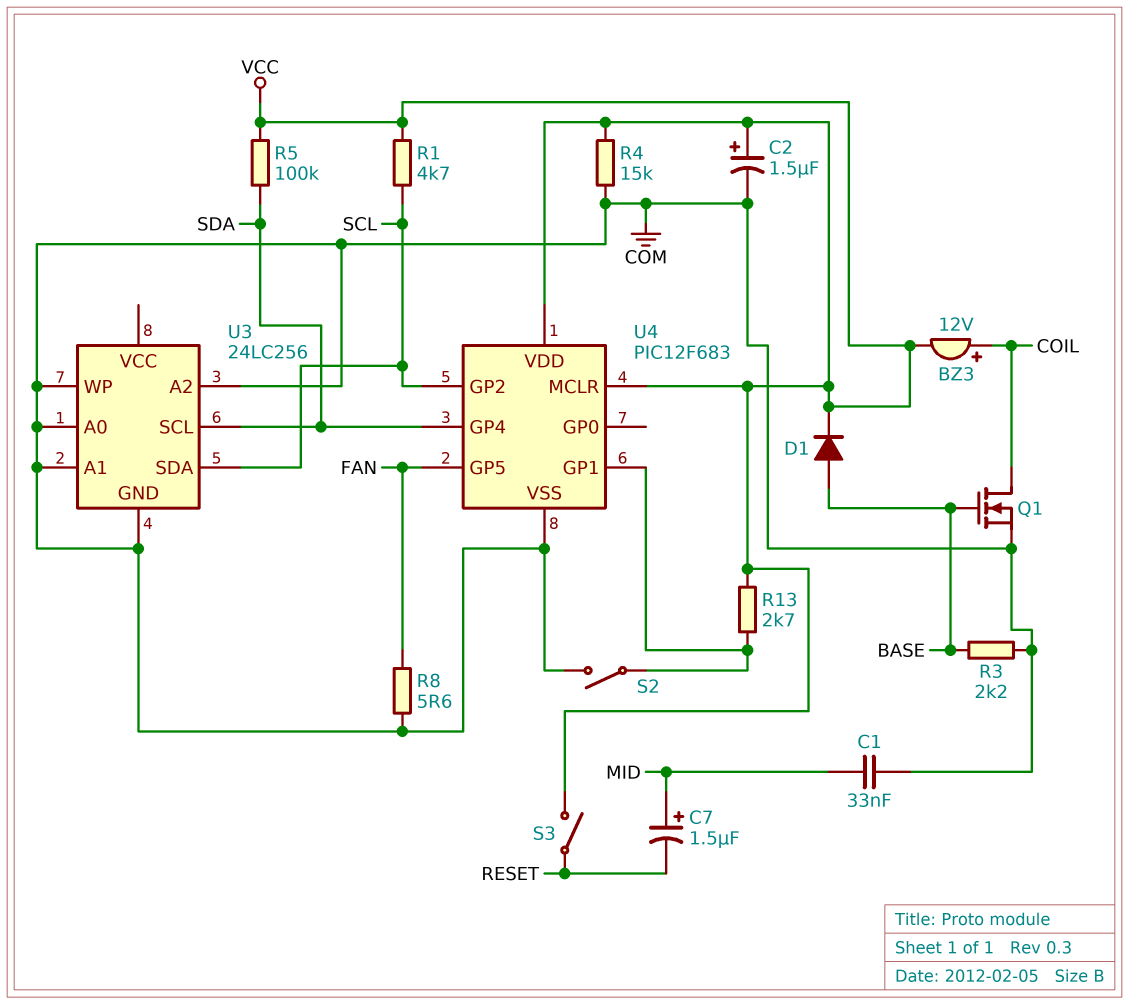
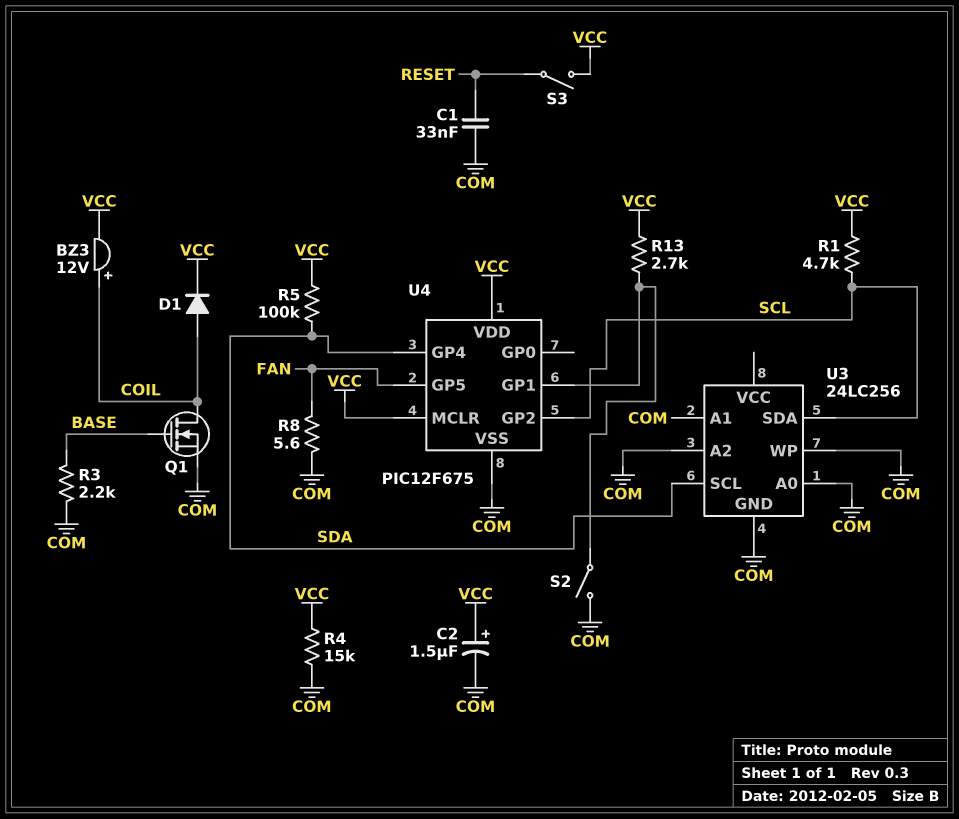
C1: 33nF (COM, MID) -> 33nF (COM, RESET)
C7: 1.5uF (plus MID, minus RESET) -> none
D1: diode (A BASE, K VCC) -> diode (A COIL, K VCC)
U4: PIC12F683 -> PIC12F675

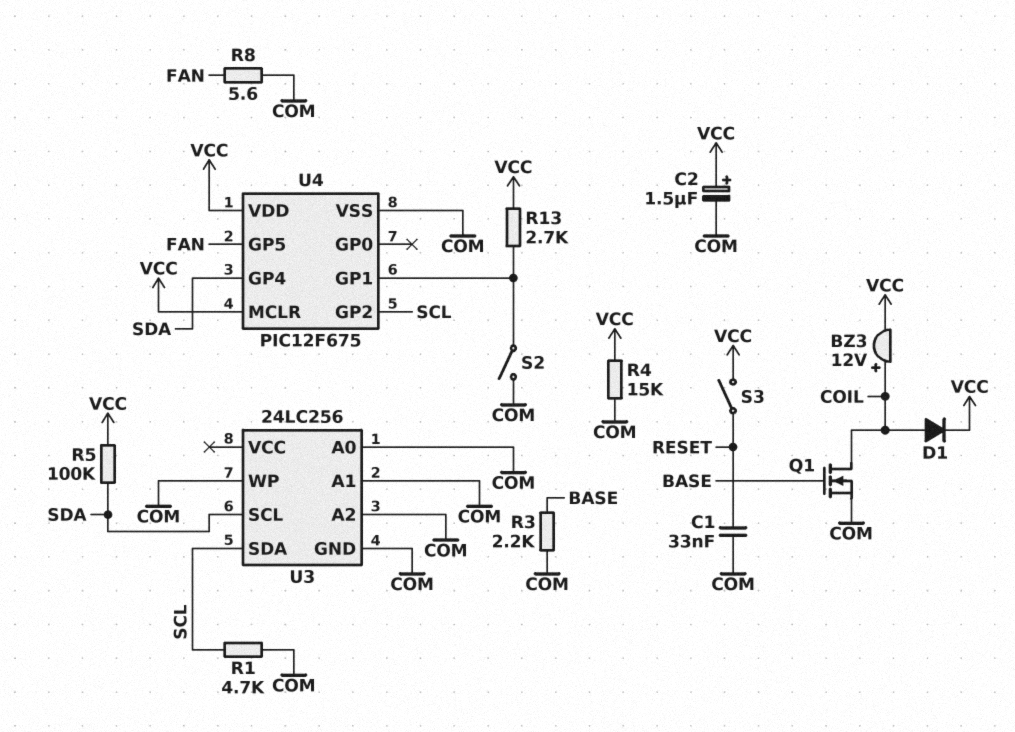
R1: 4.7k (SCL, VCC) -> 4.7k (COM, SCL)

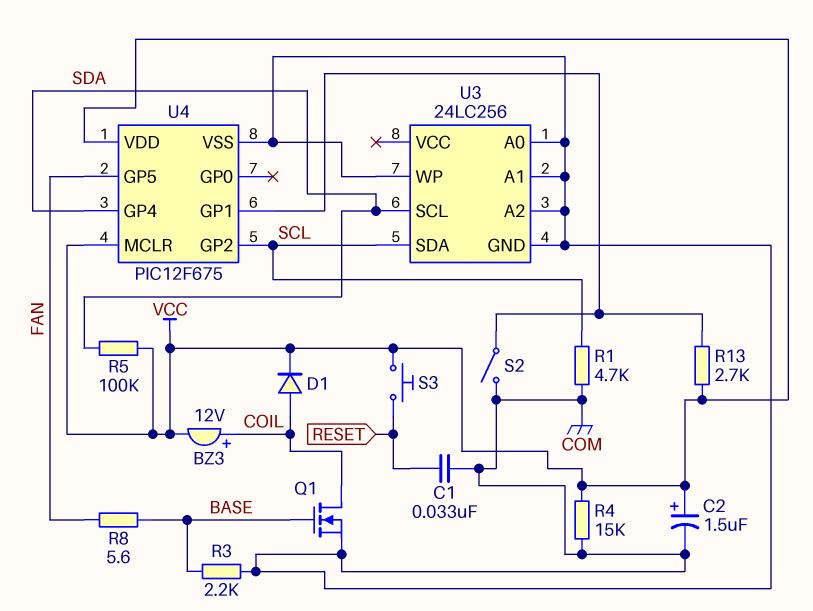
R8: 5.6 (COM, FAN) -> 5.6 (BASE, FAN)
S3: switch (RESET, VCC) -> button (RESET, VCC)

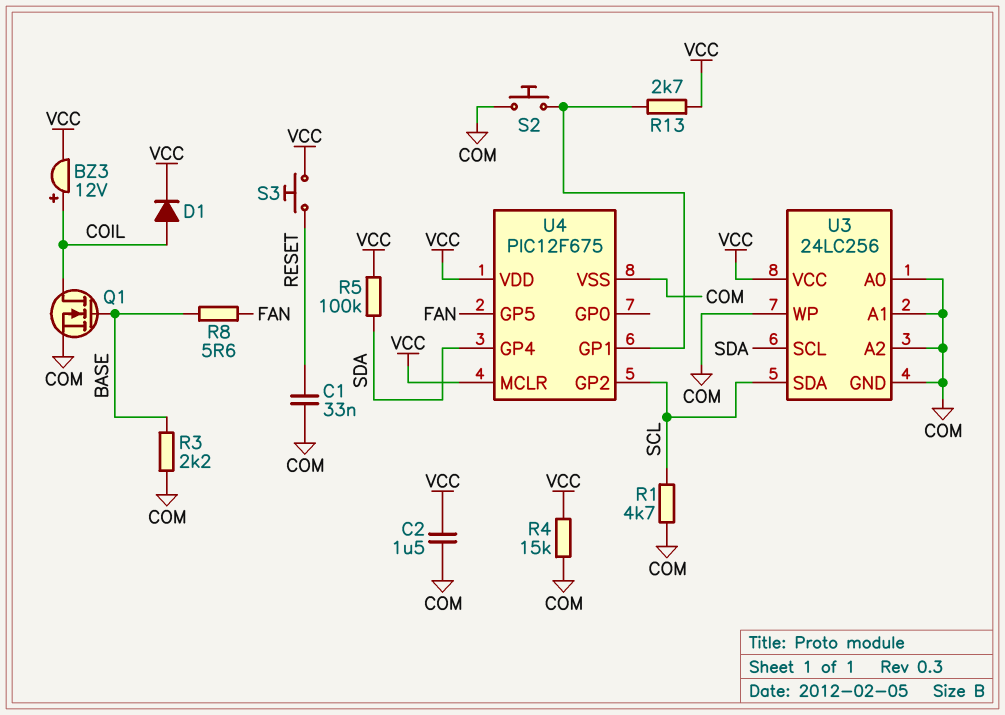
C2: 1.5uF (plus VCC, minus COM) -> 1.5uF (COM, VCC)
S2: switch (COM, U4/GP1) -> button (COM, U4/GP1)
U3 pin VCC: none -> VCC

